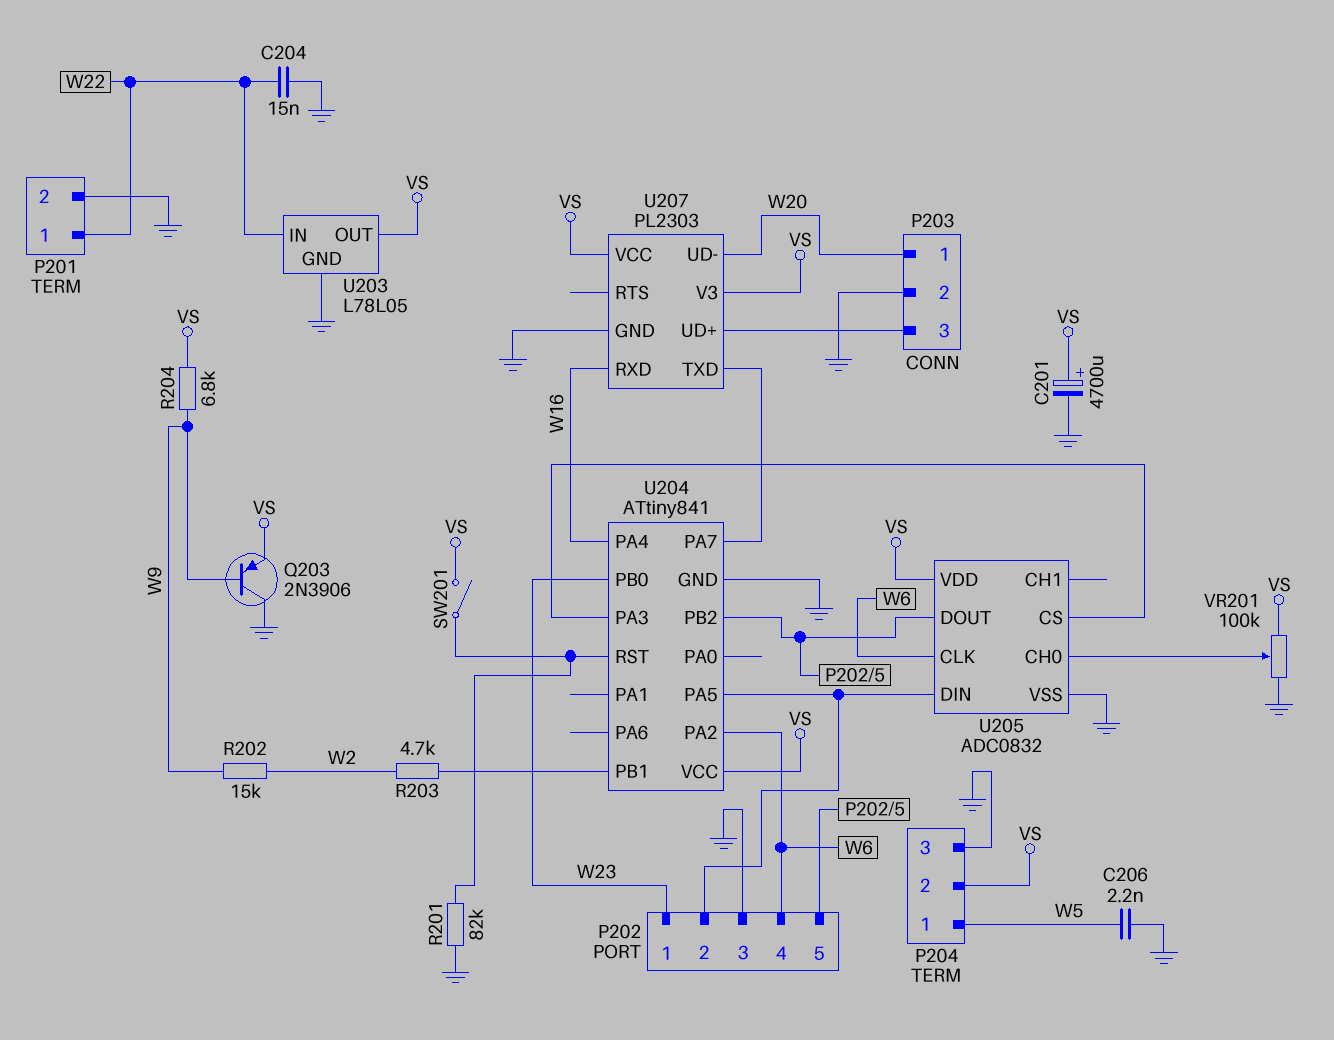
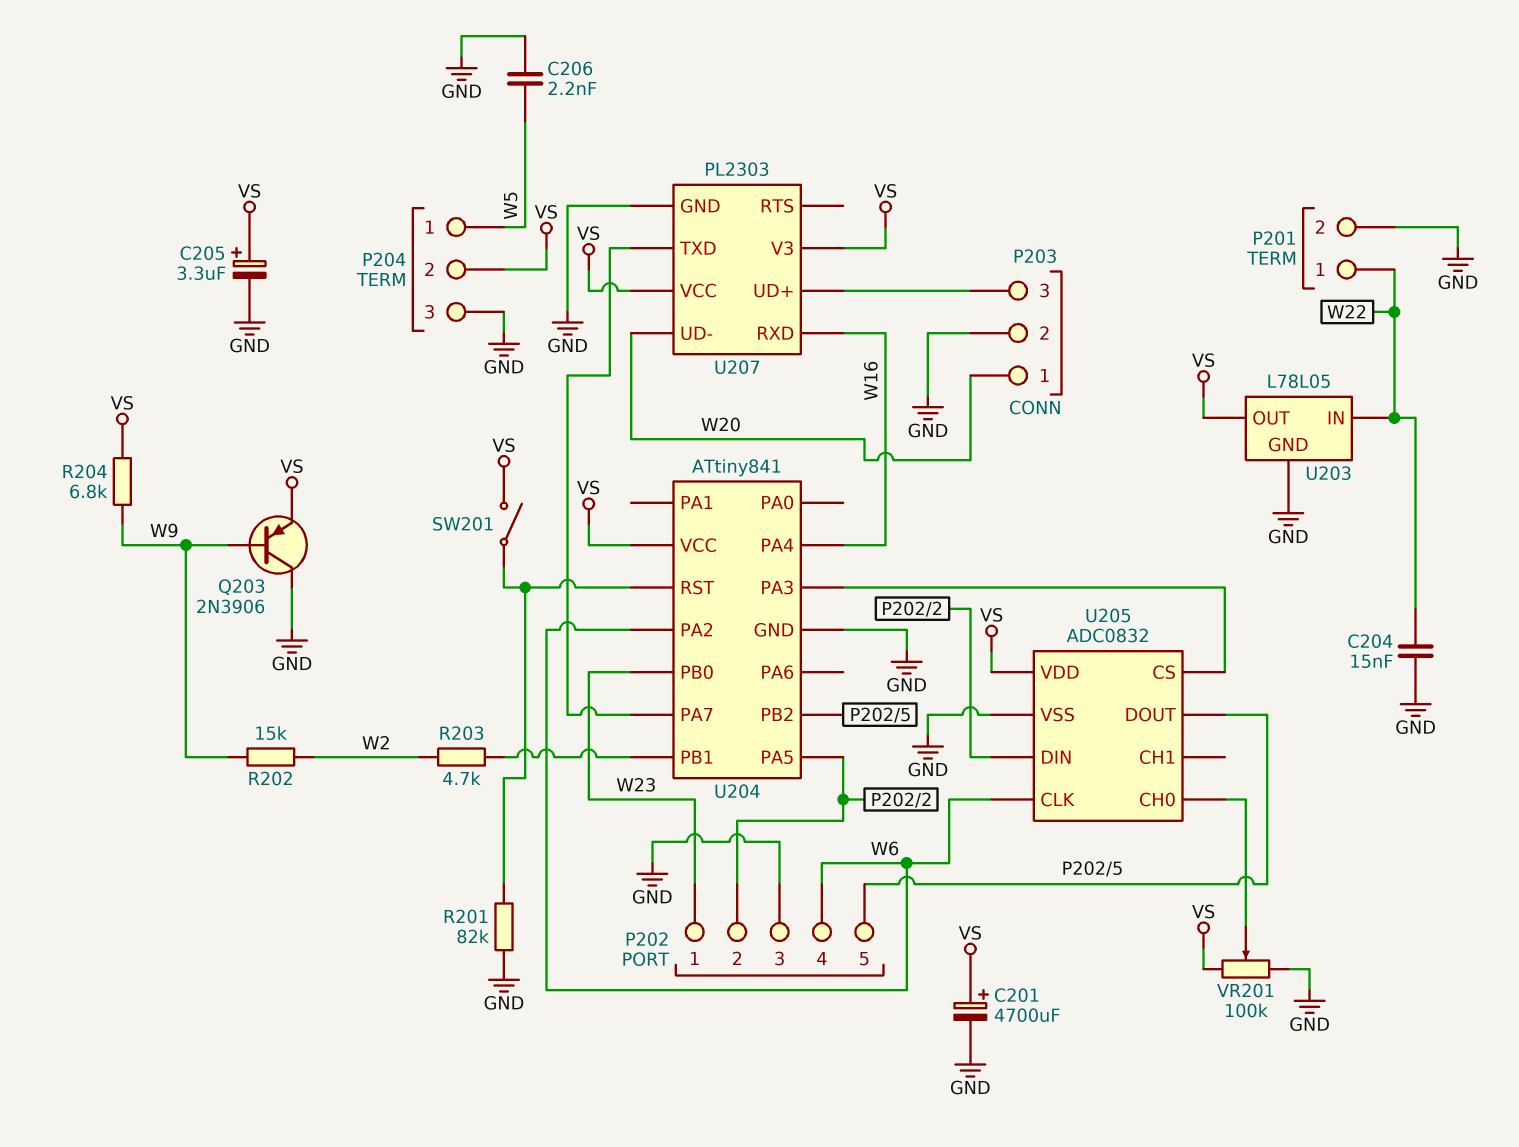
C205: none -> 3.3uF (plus VS, minus GND)

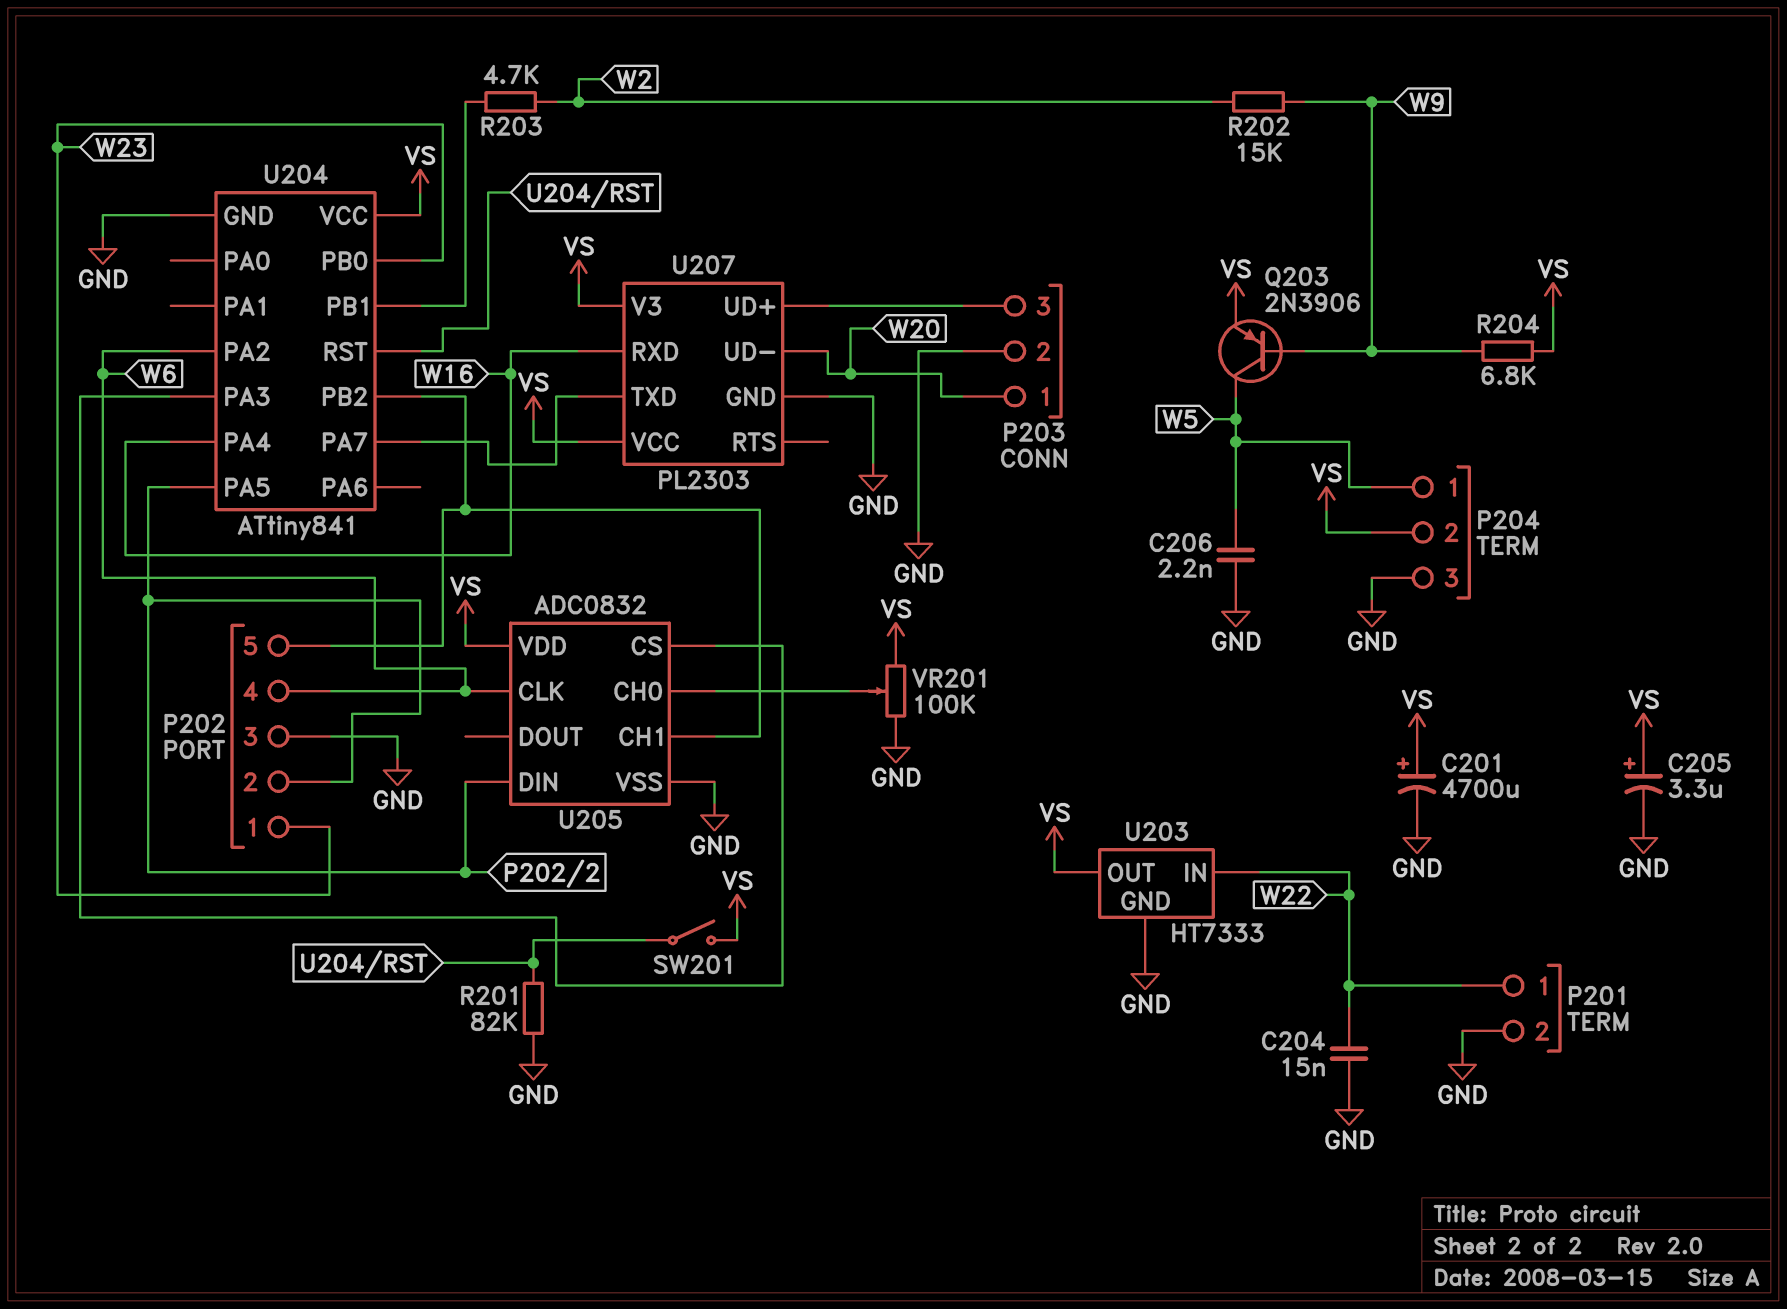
Q203: PNP 2N3906 (B W9, C GND, E VS) -> PNP 2N3906 (B W9, C W5, E VS)
U203: L78L05 -> HT7333
U205 pin CH1: none -> P202/5
U205 pin DOUT: P202/5 -> none

